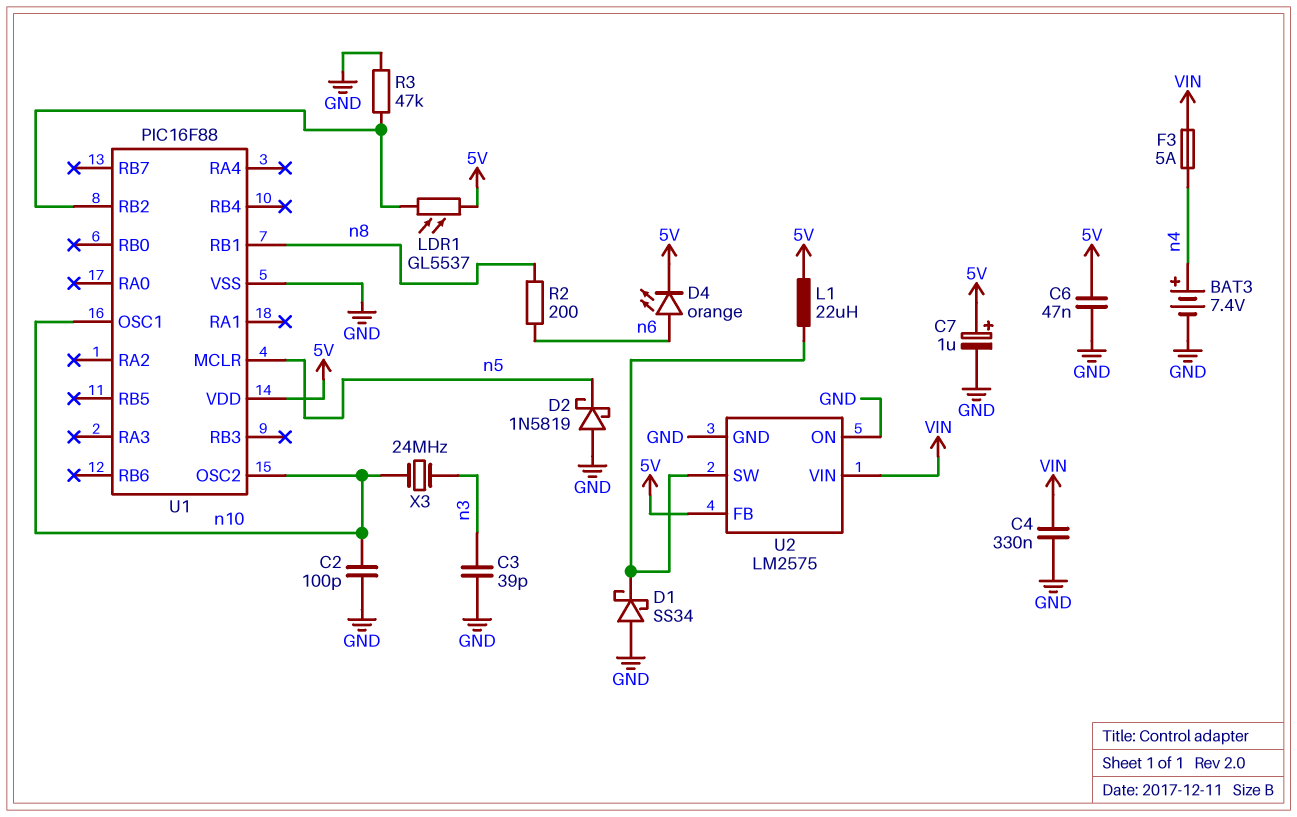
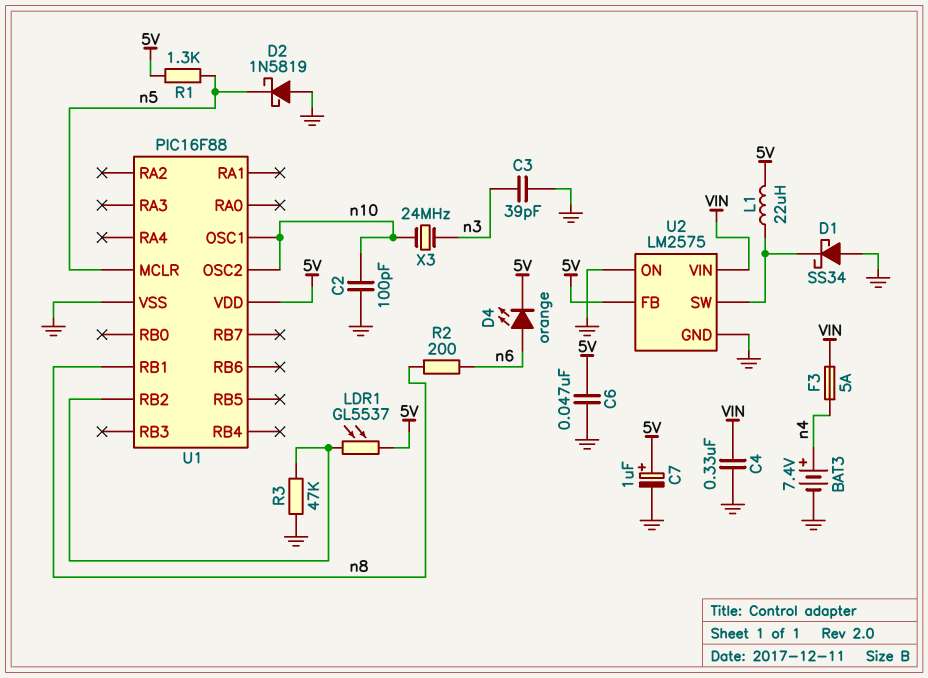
R1: none -> 1.3k (5V, n5)

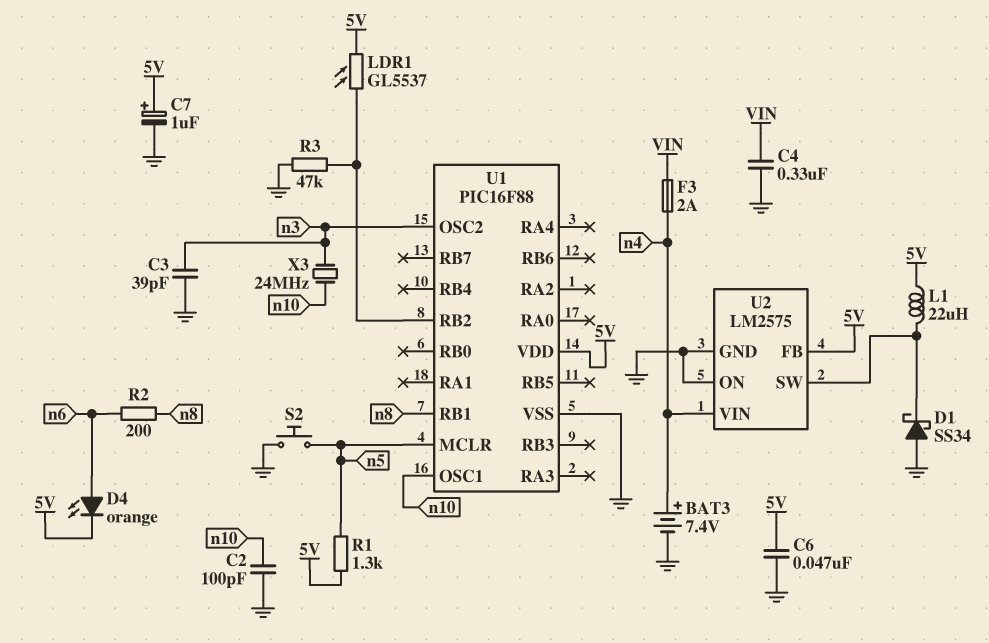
D2: schottky 1N5819 (A GND, K n5) -> none
F3: 5A (VIN, n4) -> 2A (VIN, n4)
S2: none -> button (GND, n5)
U1 pin OSC2: n10 -> n3
U2 pin VIN: VIN -> n4

